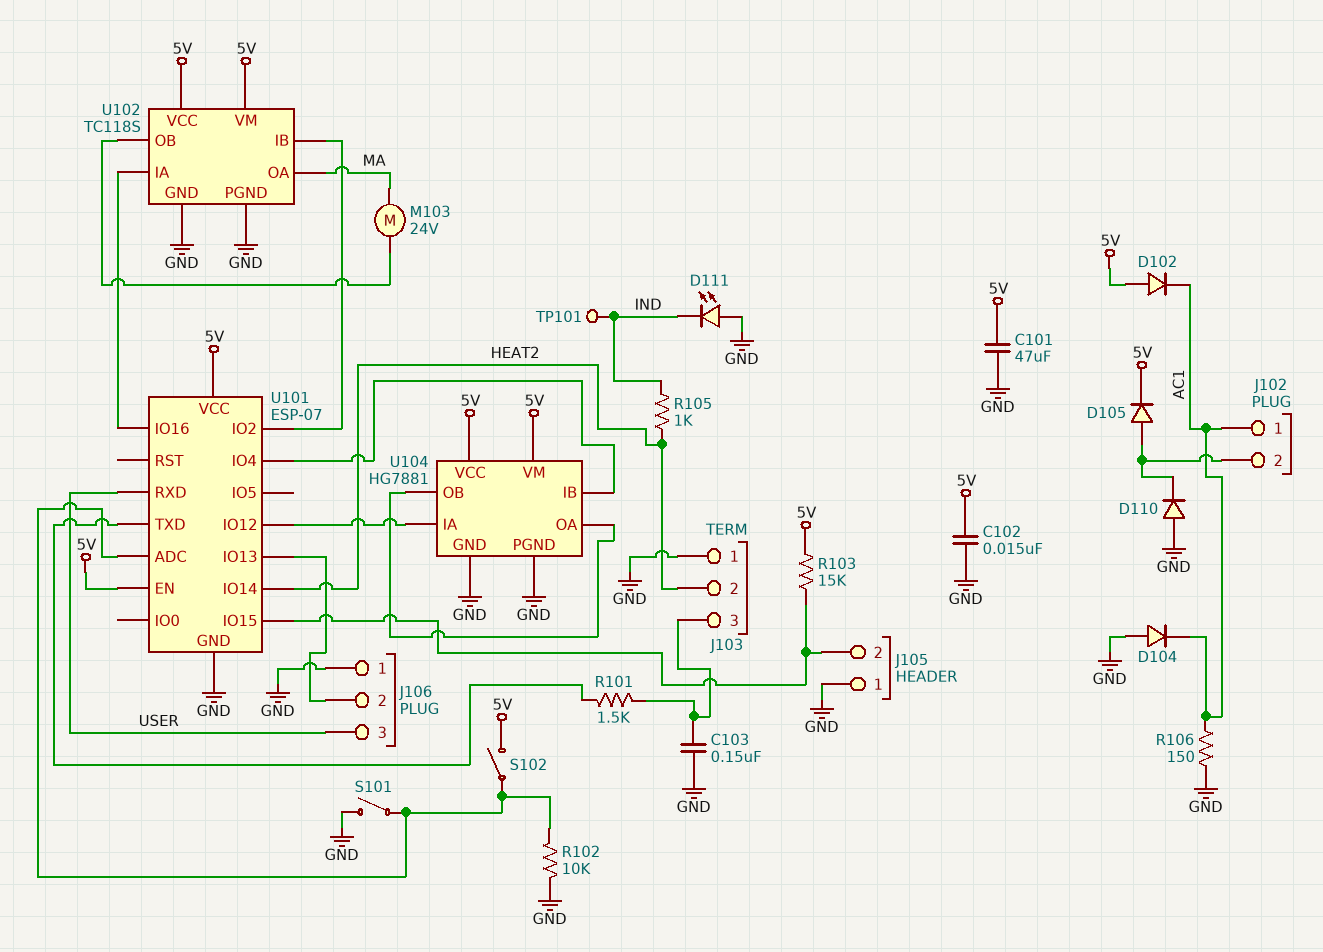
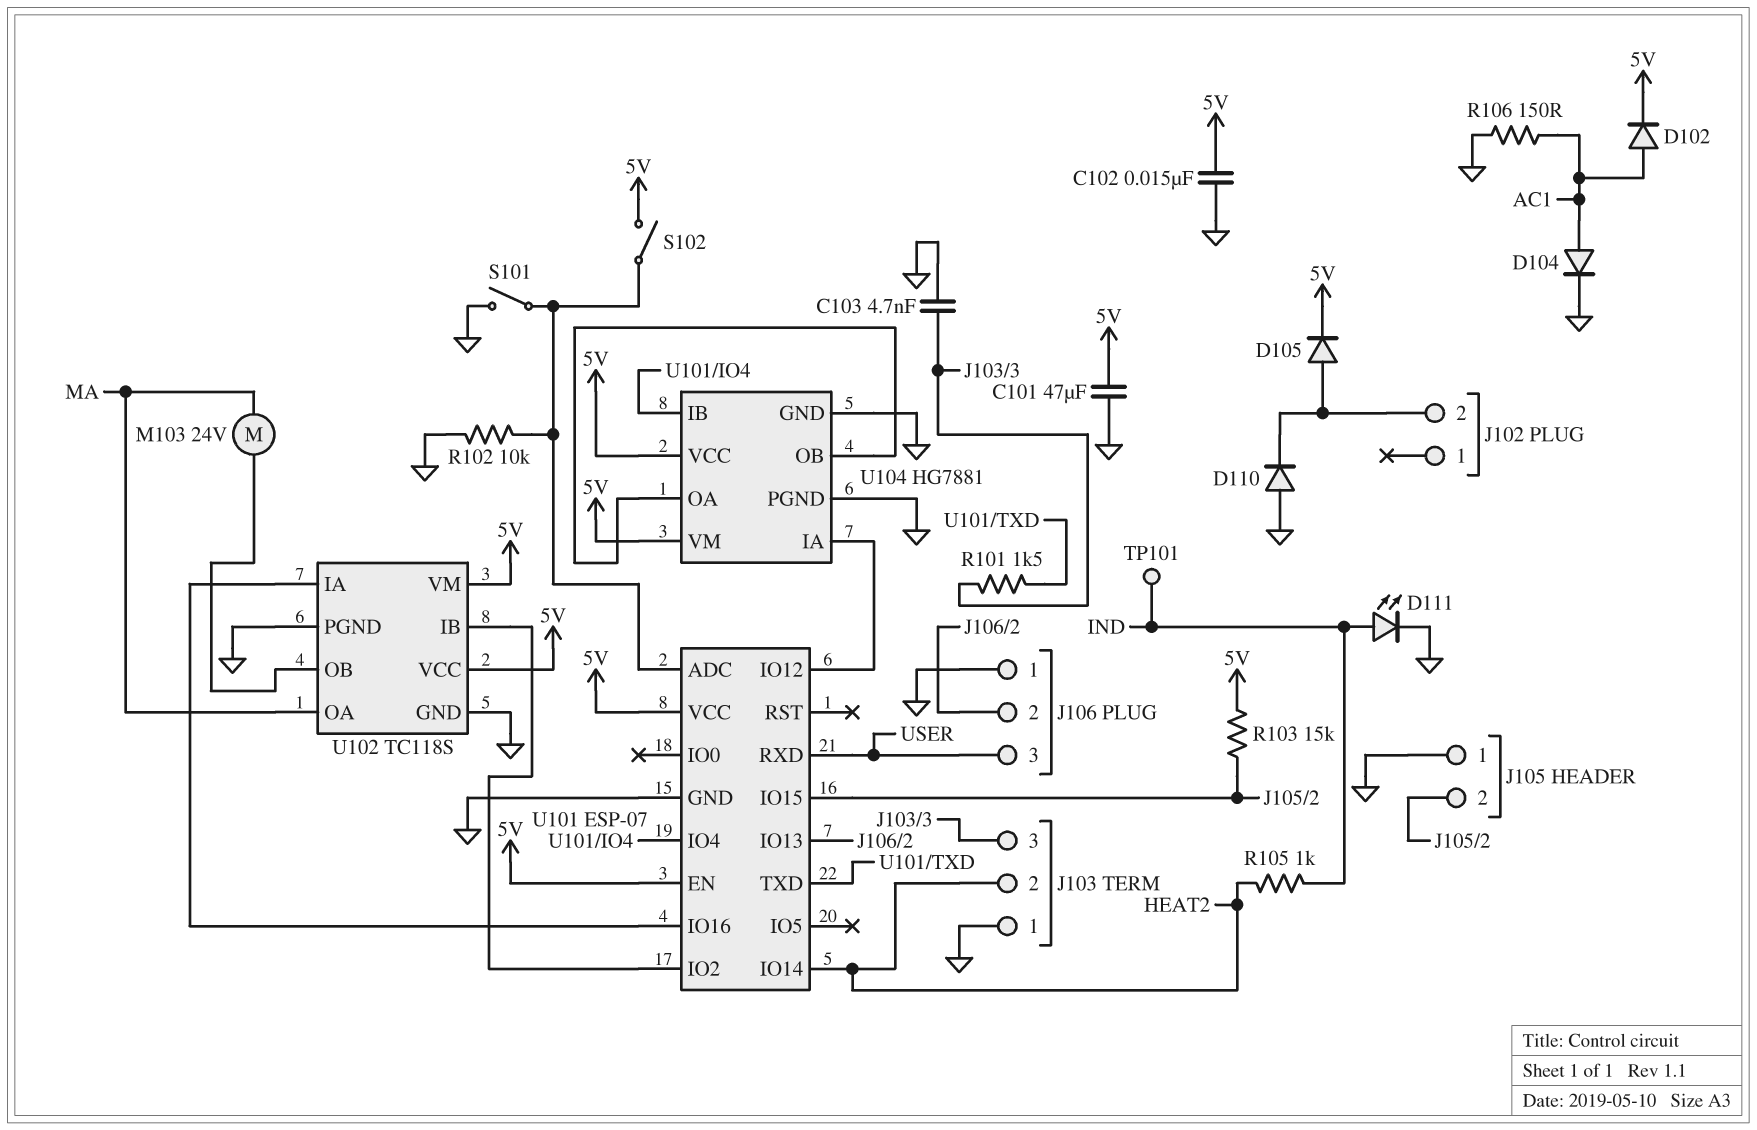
C103: 150nF (GND, J103/3) -> 4.7nF (GND, J103/3)
D102: diode (A 5V, K AC1) -> diode (A AC1, K 5V)
D104: diode (A GND, K AC1) -> diode (A AC1, K GND)
D111: LED (A GND, K IND) -> LED (A IND, K GND)
J102 pin 1: AC1 -> none

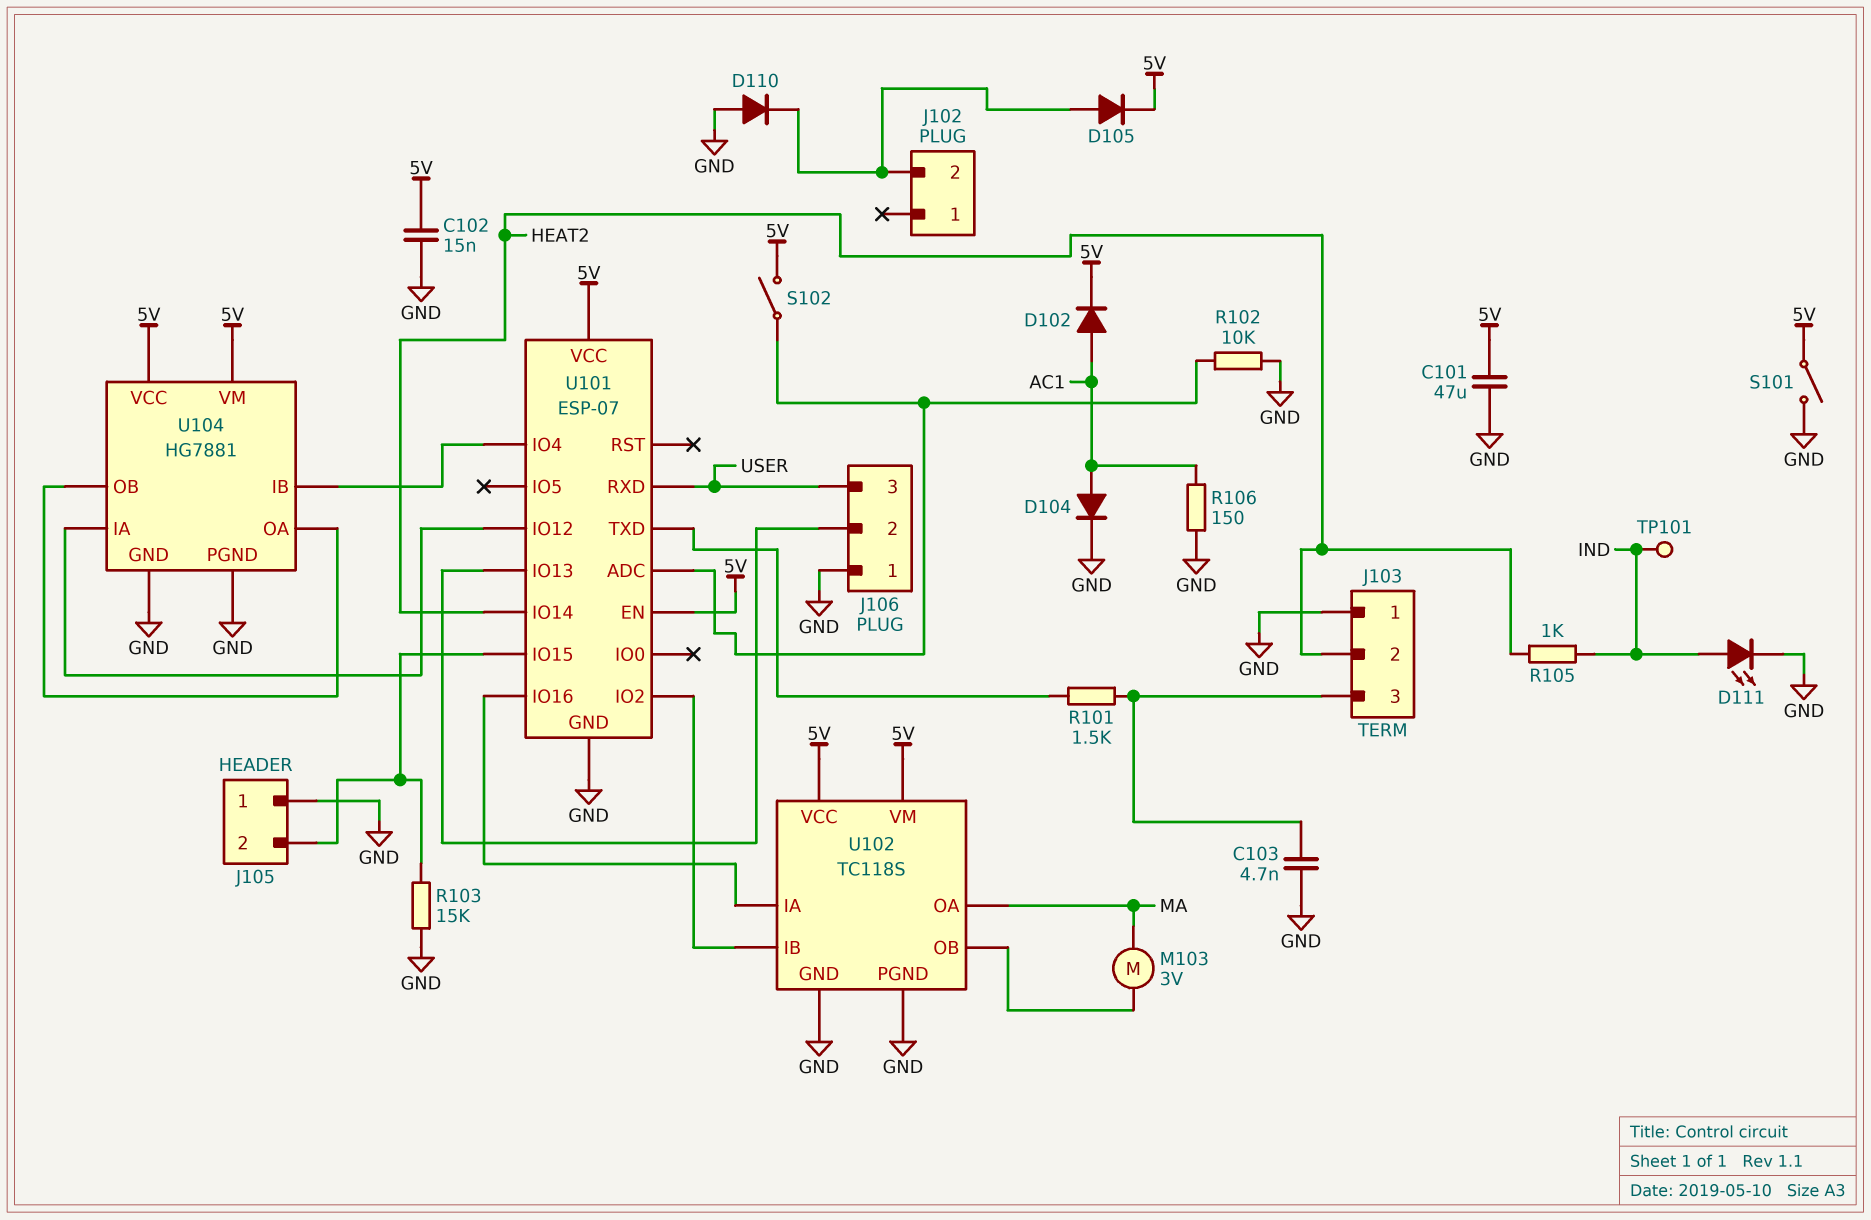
M103: motor 24V (MA, U102/OB) -> motor 3V (MA, U102/OB)
R103: 15k (5V, J105/2) -> 15k (GND, J105/2)
S101: switch (GND, U101/ADC) -> switch (5V, GND)

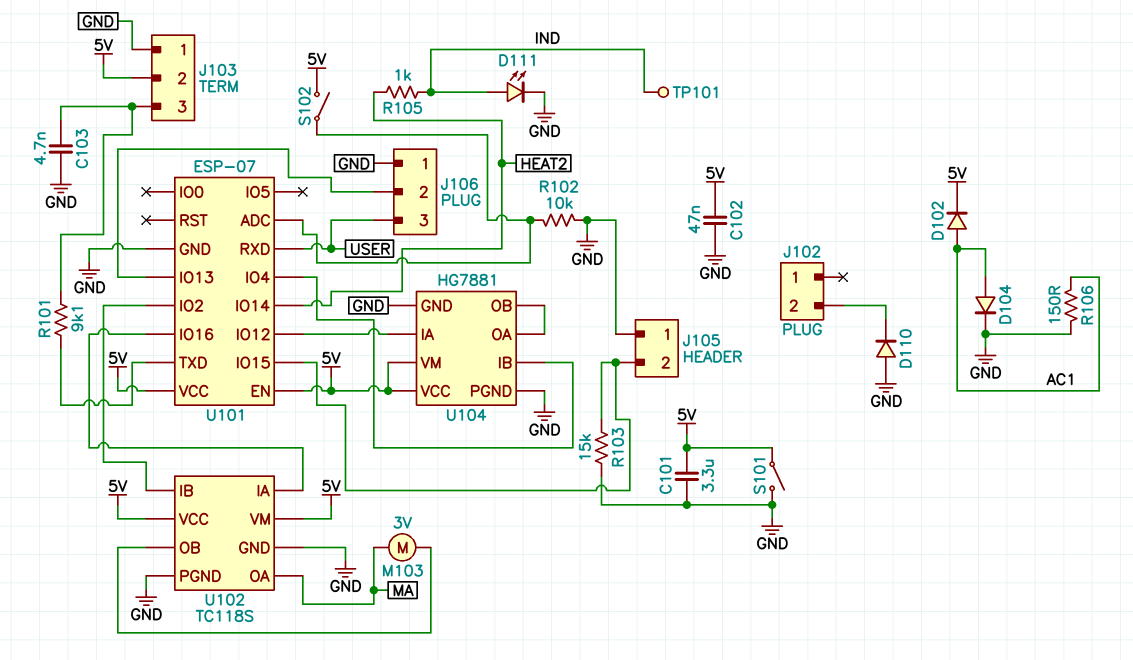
C101: 47uF (5V, GND) -> 3.3uF (5V, GND)
C102: 15nF (5V, GND) -> 47nF (5V, GND)
D105: diode (A J102/2, K 5V) -> none
J103 pin 2: HEAT2 -> 5V
R101: 1.5k (J103/3, U101/TXD) -> 9.1k (J103/3, U101/TXD)

